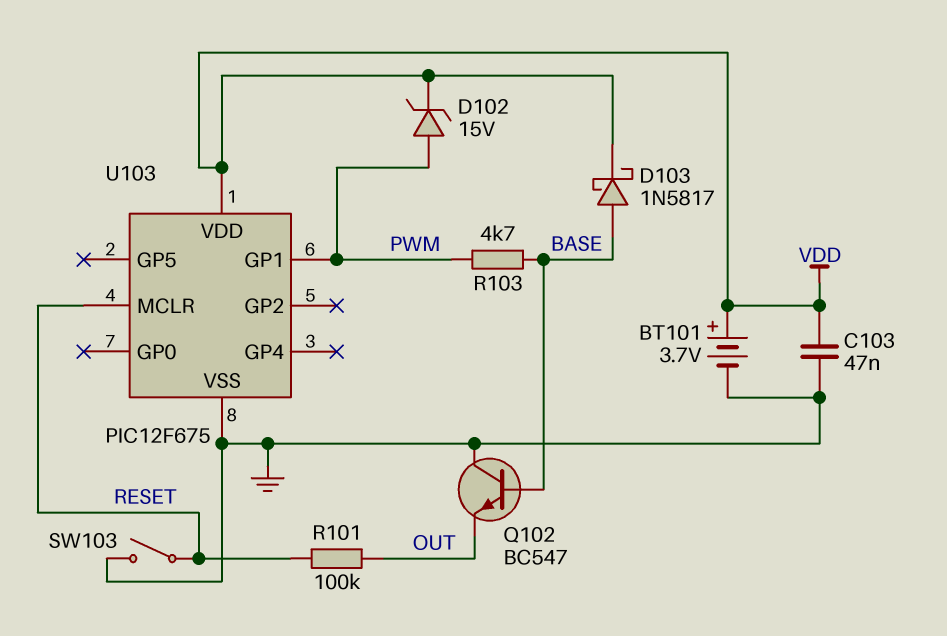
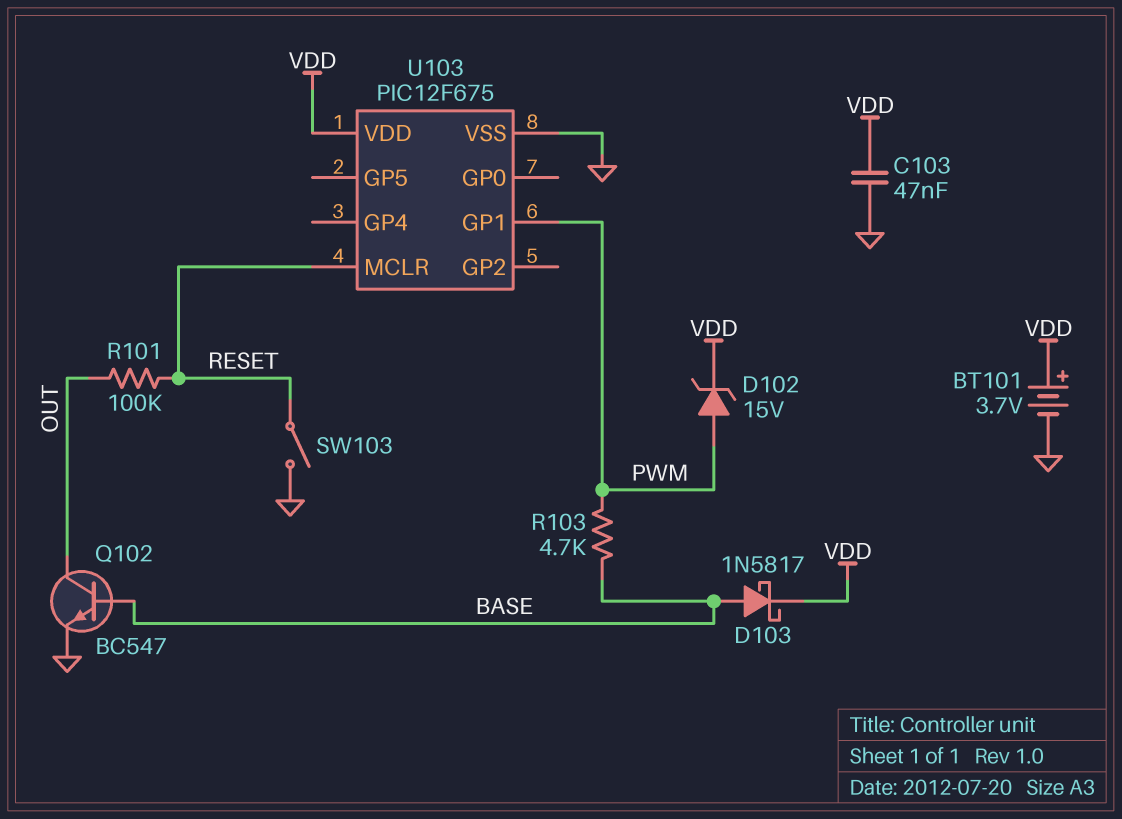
Q102: NPN BC547 (B BASE, C GND, E OUT) -> NPN BC547 (B BASE, C OUT, E GND)

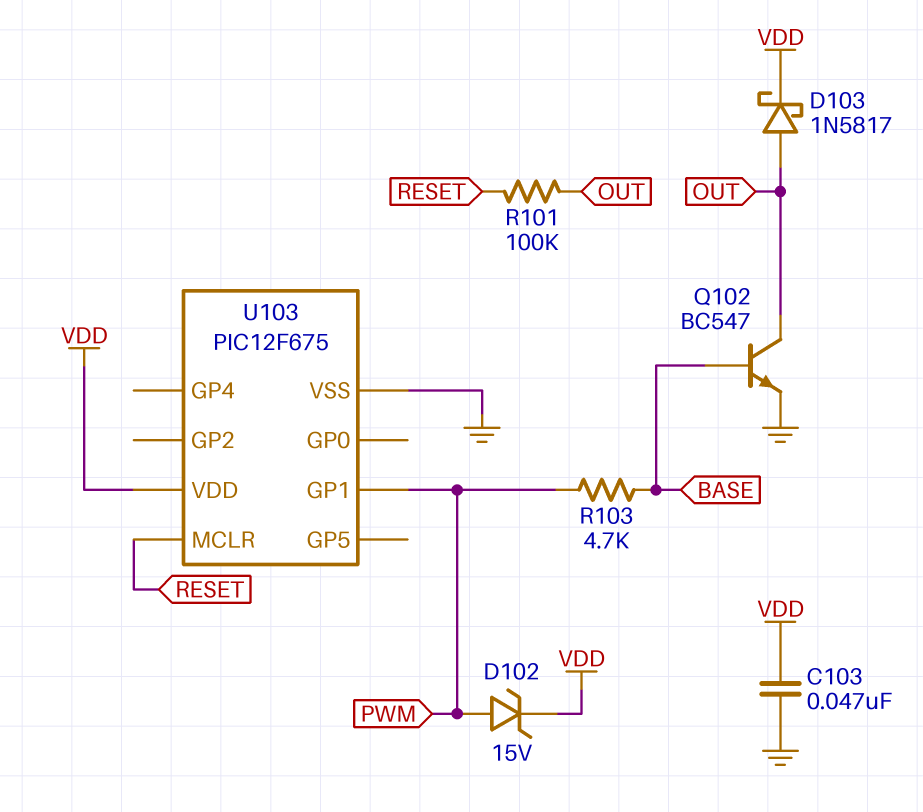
BT101: 3.7V (plus VDD, minus GND) -> none
D103: schottky 1N5817 (A BASE, K VDD) -> schottky 1N5817 (A OUT, K VDD)
SW103: switch (GND, RESET) -> none

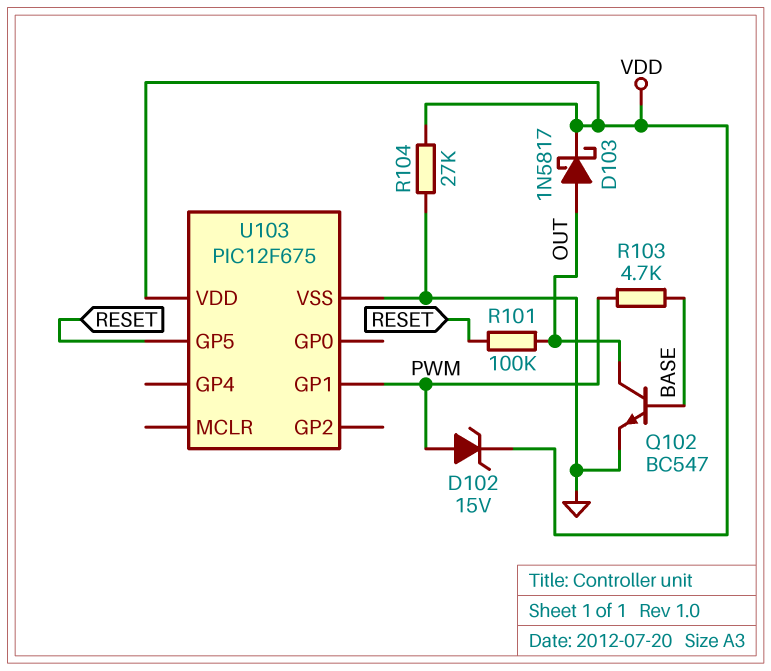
C103: 47nF (GND, VDD) -> none
R104: none -> 27k (GND, VDD)
U103 pin GP5: none -> RESET
U103 pin MCLR: RESET -> none

